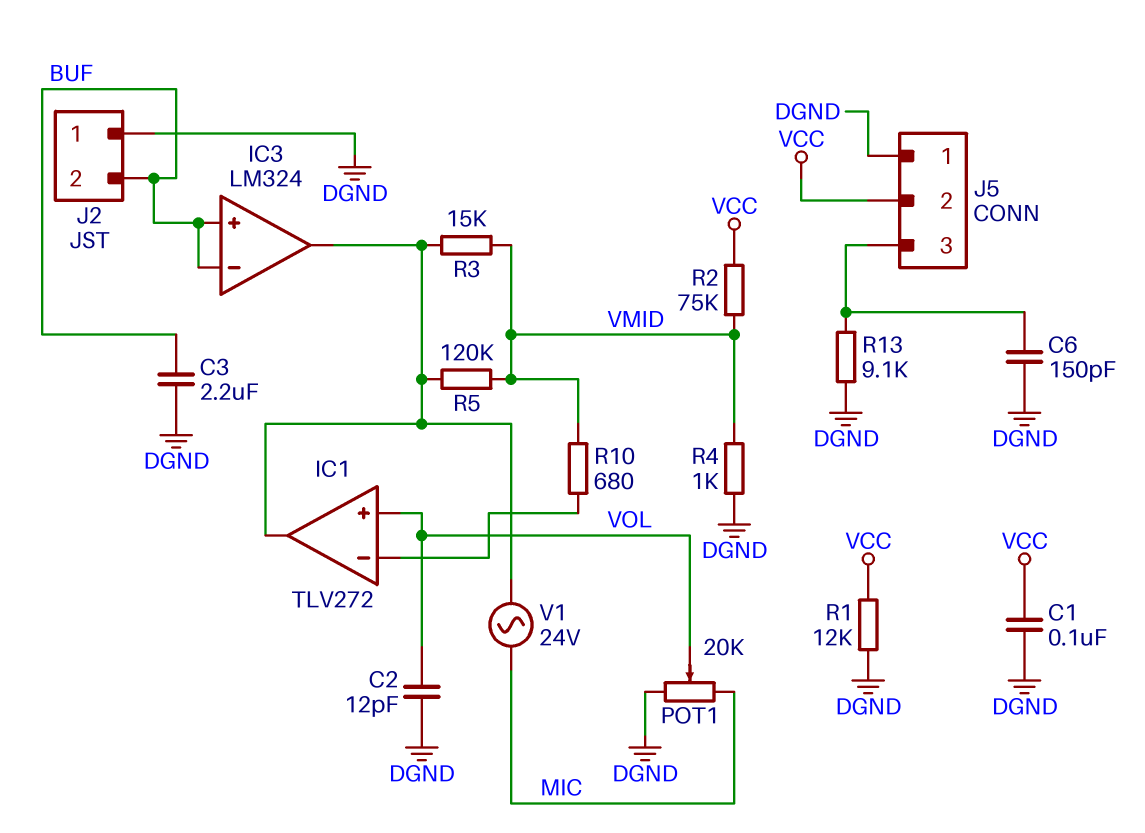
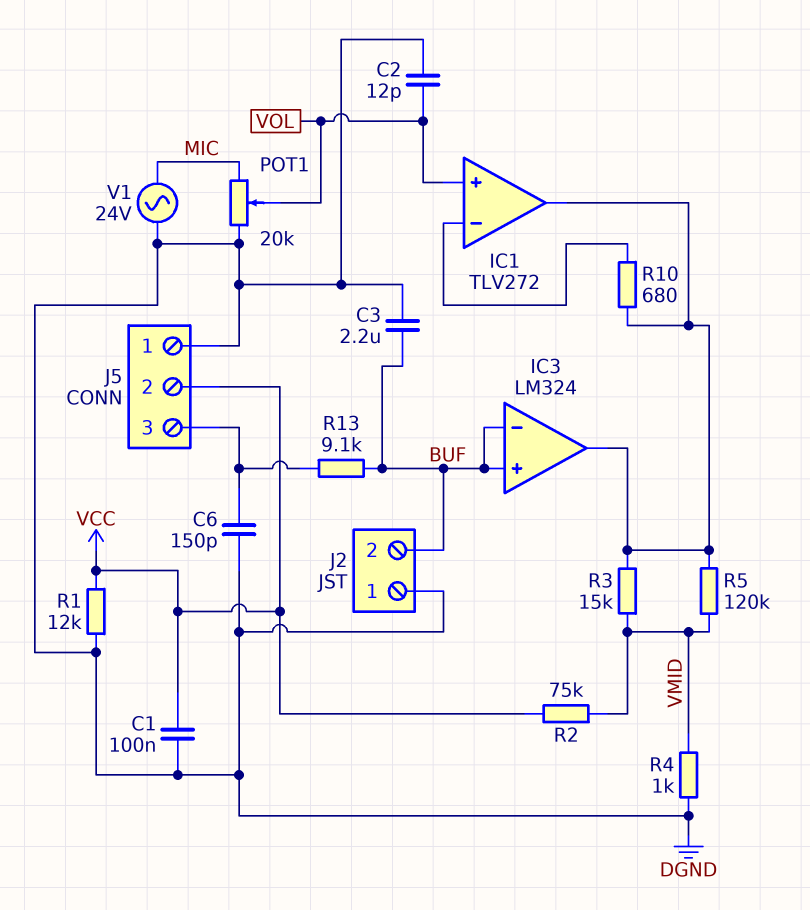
R10: 680 (IC1/in-, VMID) -> 680 (IC1/in-, IC1/out)
R13: 9.1k (DGND, J5/3) -> 9.1k (BUF, J5/3)
V1: AC 24V (IC1/out, MIC) -> AC 24V (DGND, MIC)

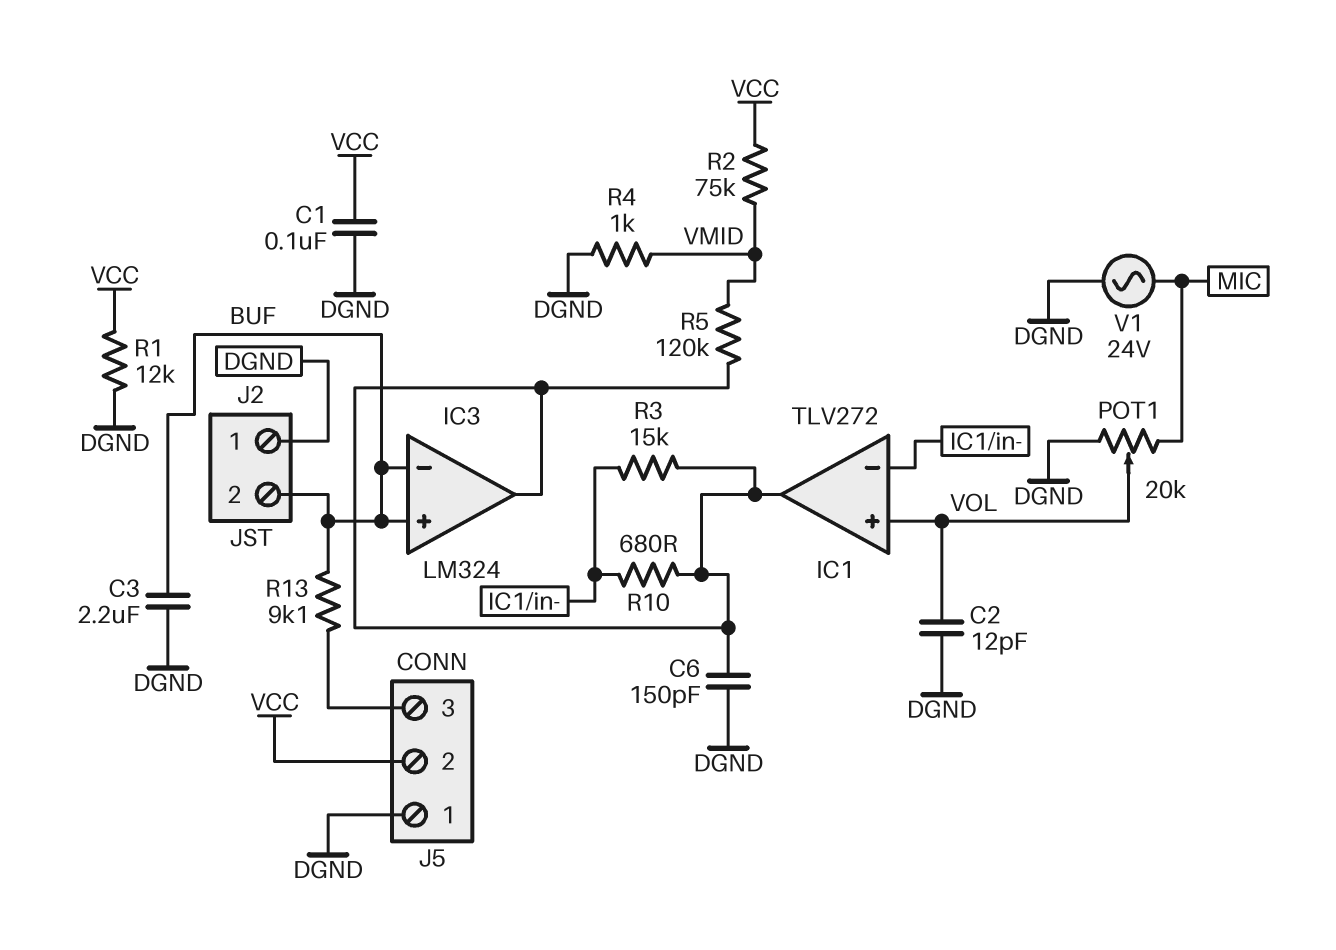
C6: 150pF (DGND, J5/3) -> 150pF (DGND, IC1/out)
R3: 15k (IC1/out, VMID) -> 15k (IC1/in-, IC1/out)

